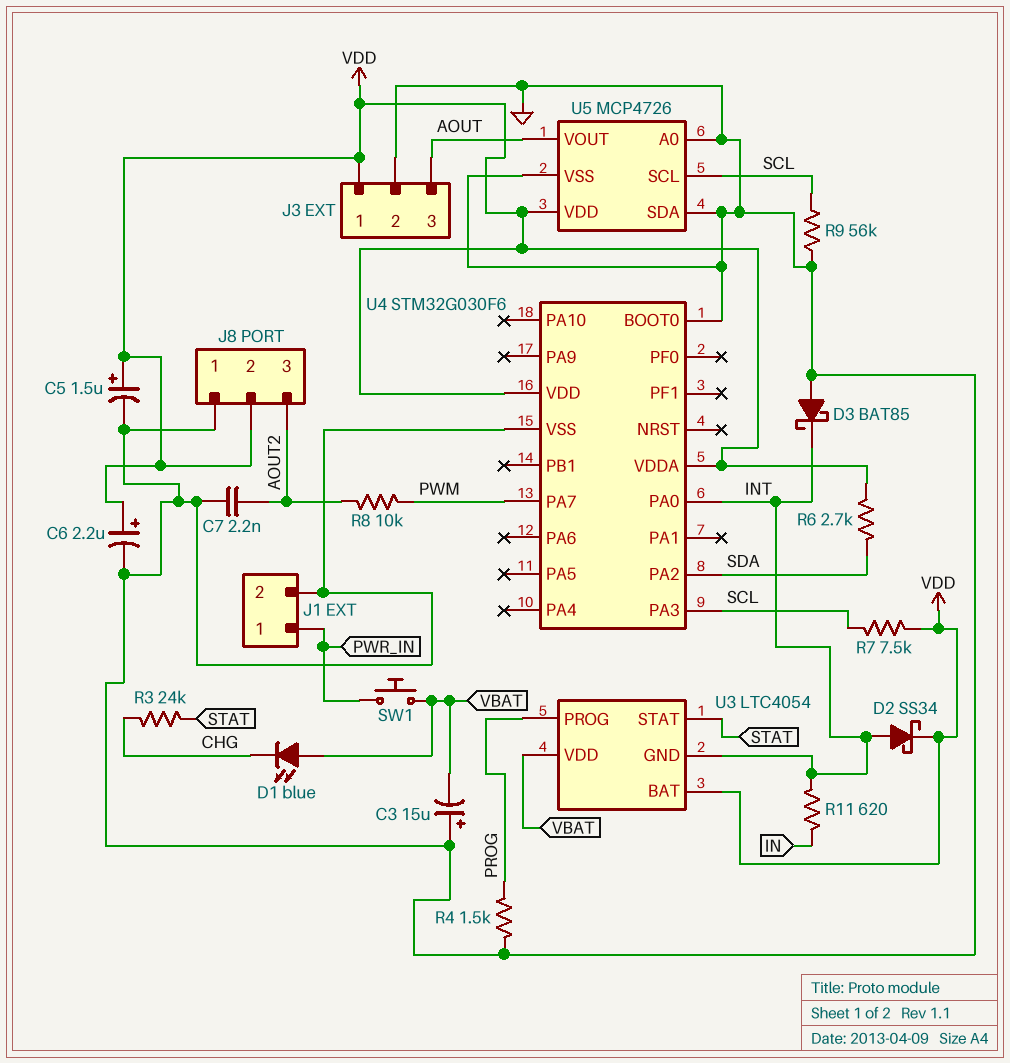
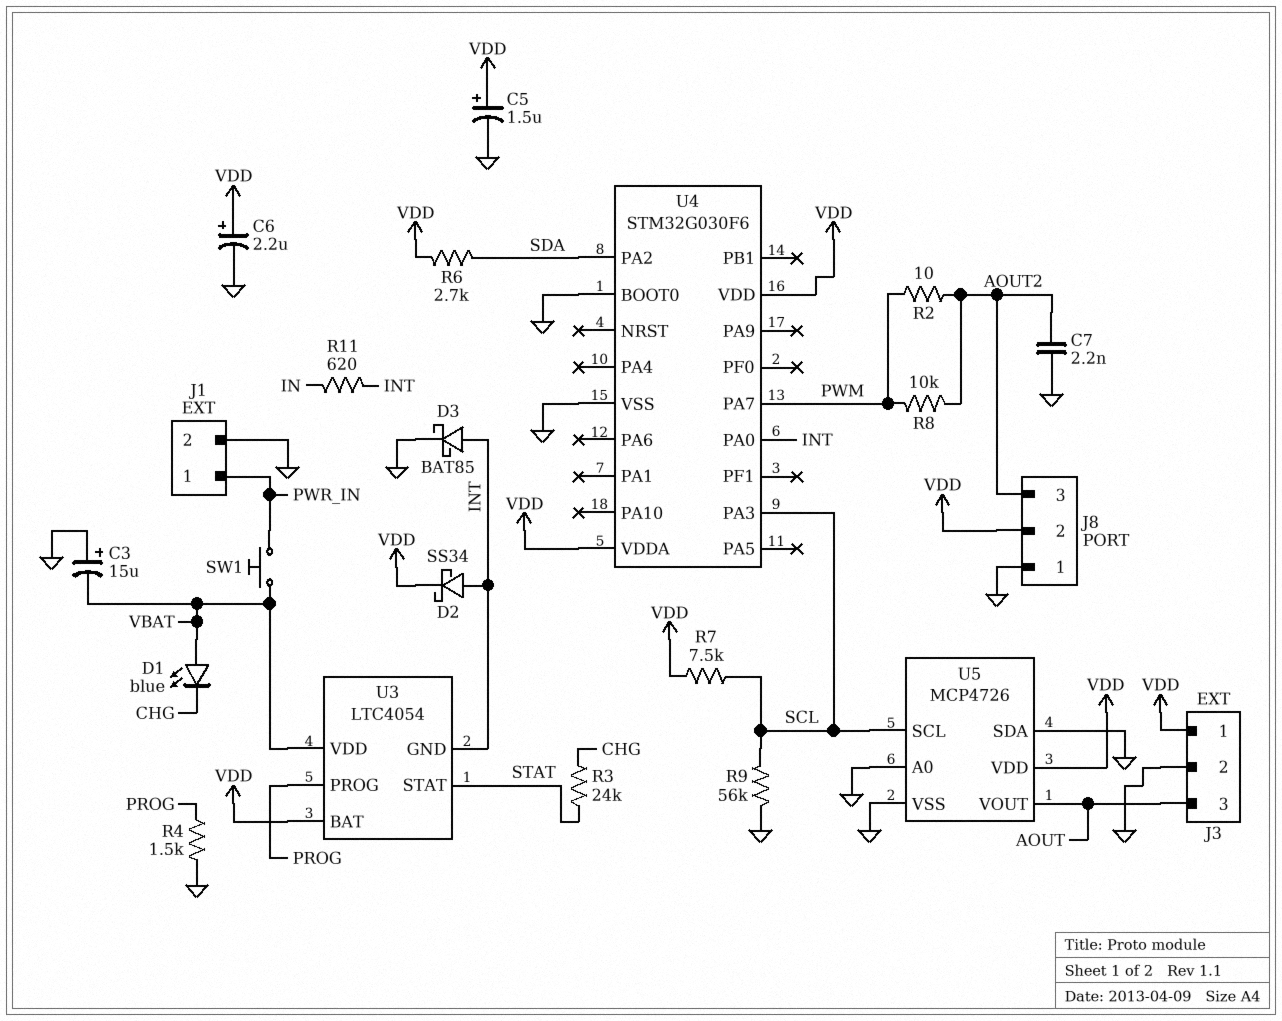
D3: schottky BAT85 (A GND, K INT) -> schottky BAT85 (A INT, K GND)
R2: none -> 10 (AOUT2, PWM)

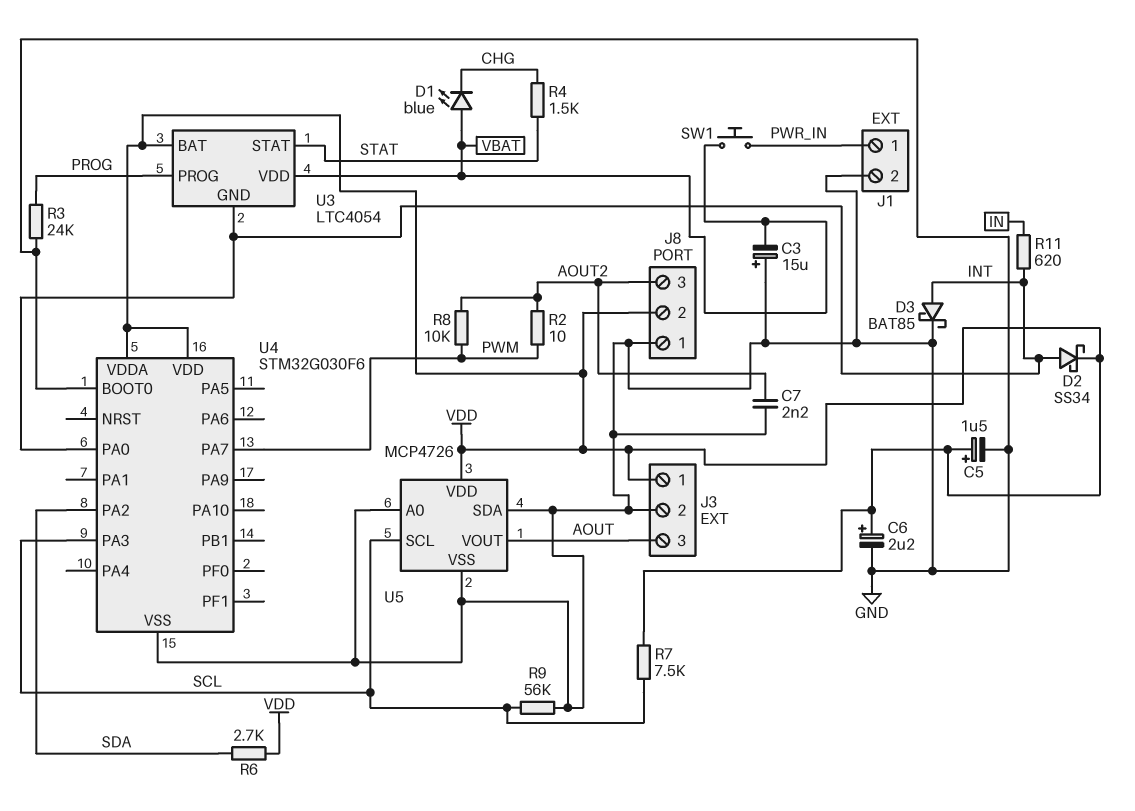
R3: 24k (CHG, STAT) -> 24k (GND, PROG)
R4: 1.5k (GND, PROG) -> 1.5k (CHG, STAT)

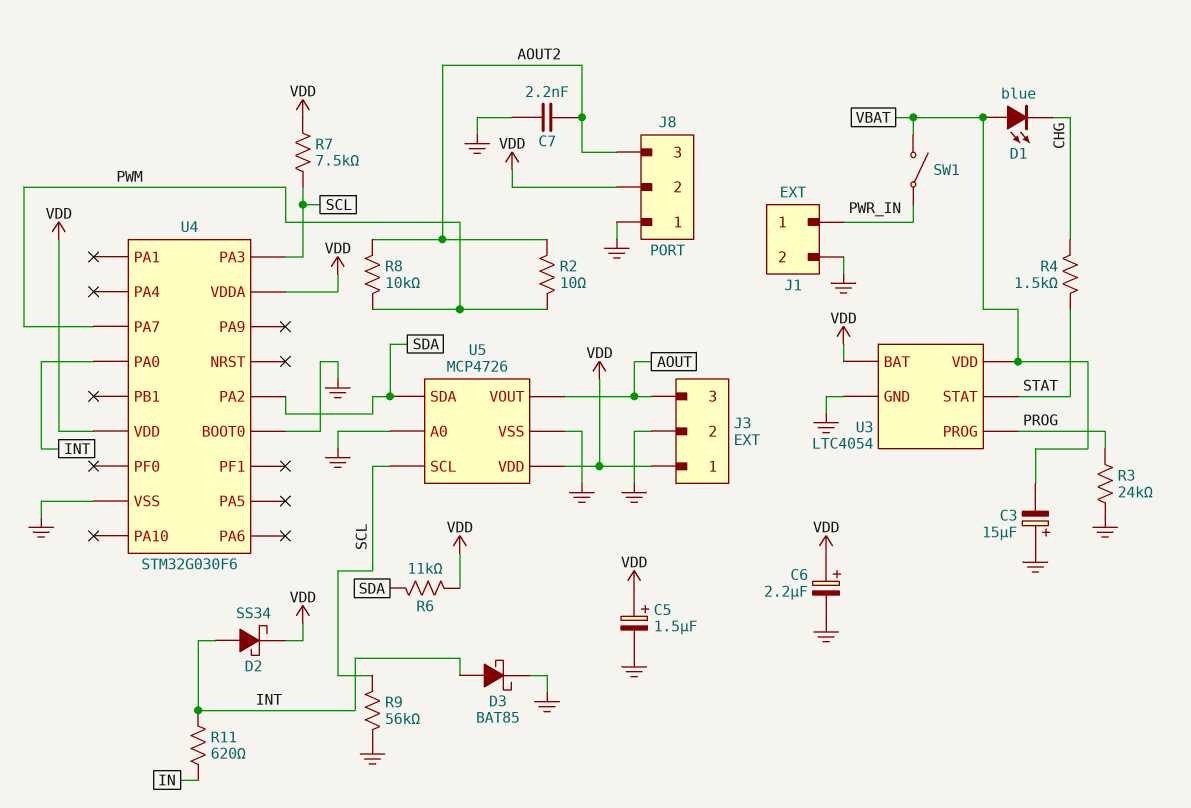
R6: 2.7k (SDA, VDD) -> 11k (SDA, VDD)
SW1: button (PWR_IN, VBAT) -> switch (PWR_IN, VBAT)
U3 pin GND: INT -> GND
U5 pin SDA: GND -> SDA

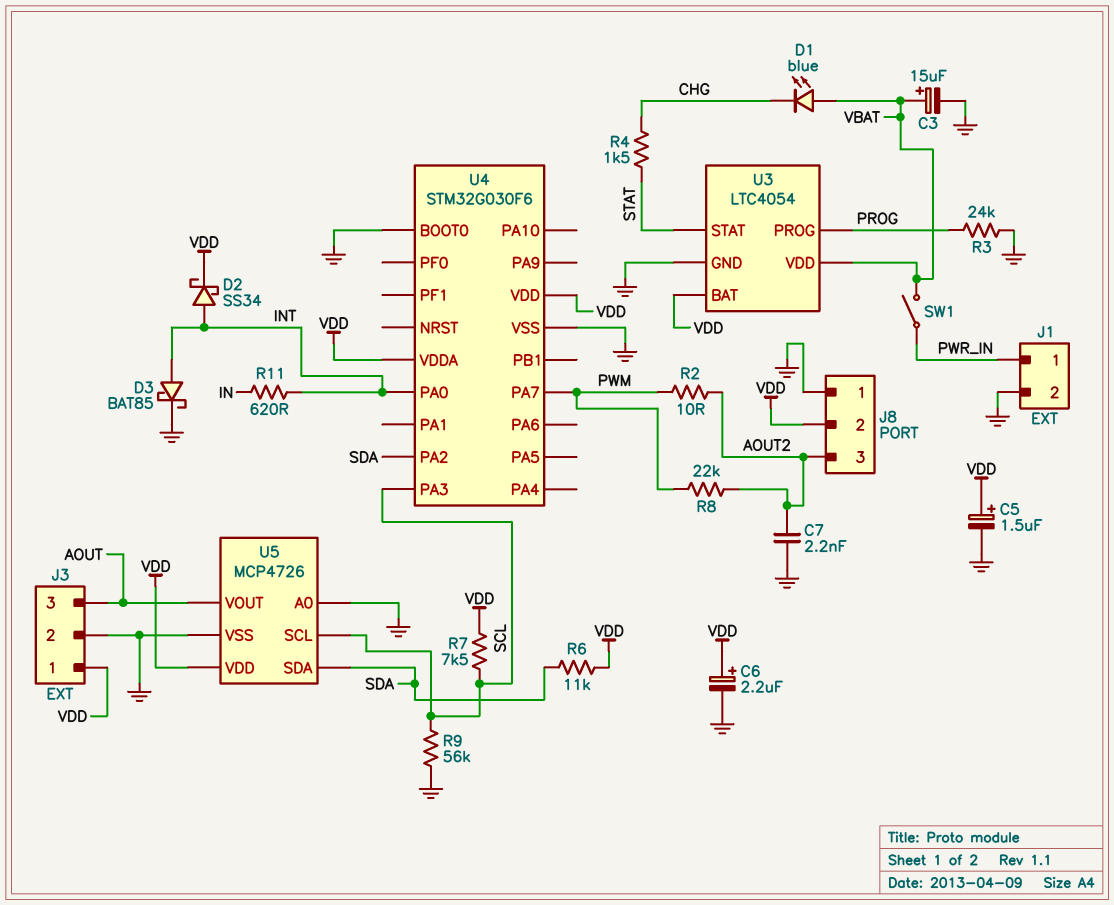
C3: 15uF (plus GND, minus VBAT) -> 15uF (plus VBAT, minus GND)
R8: 10k (AOUT2, PWM) -> 22k (AOUT2, PWM)

